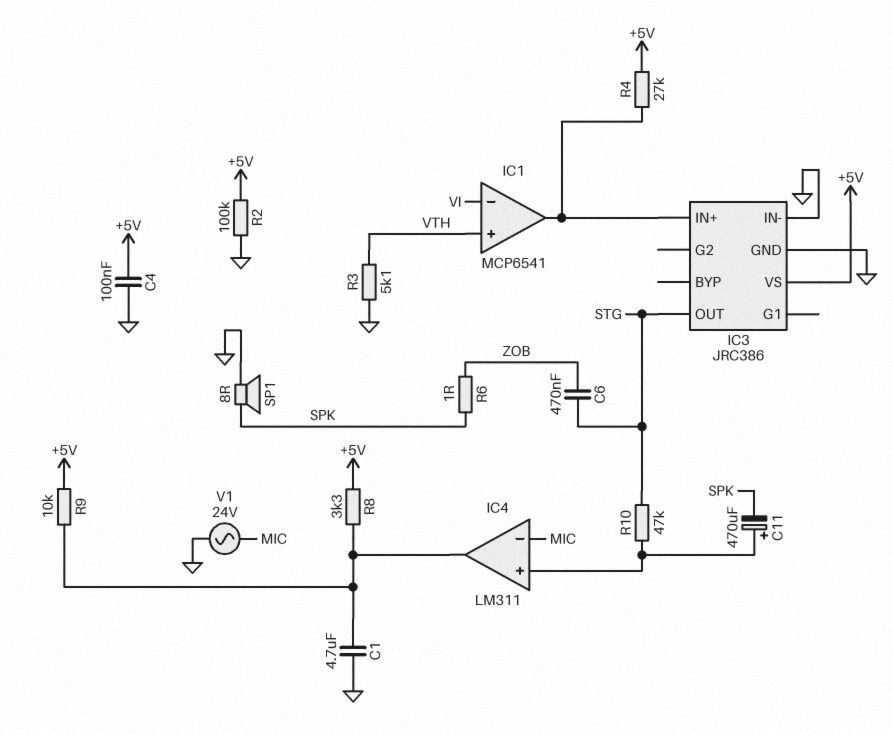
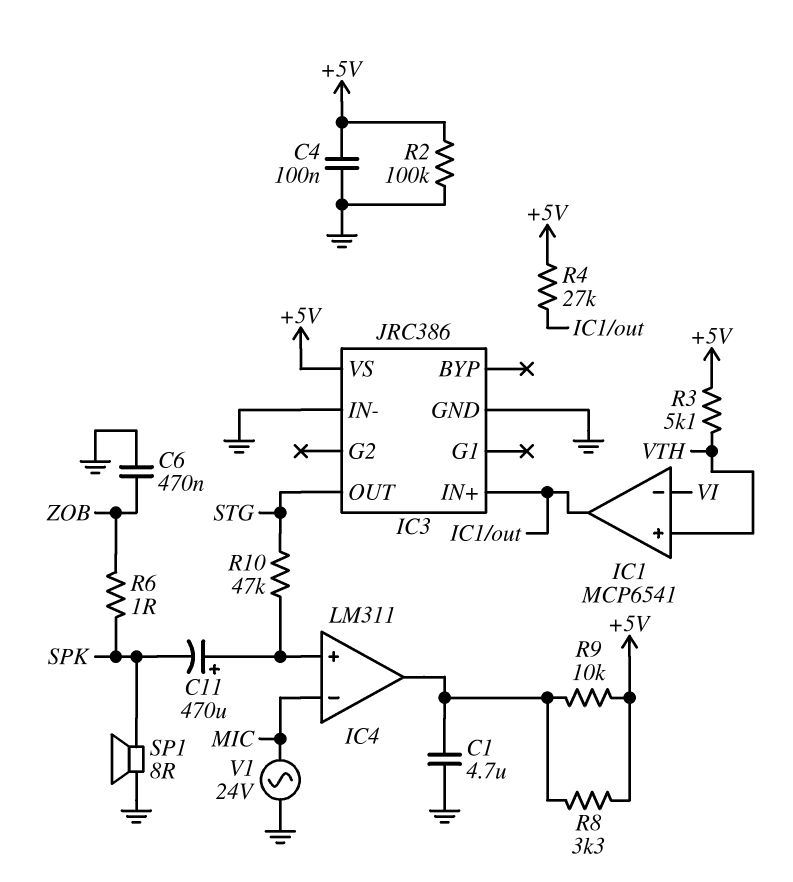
C6: 470nF (STG, ZOB) -> 470nF (GND, ZOB)
R3: 5.1k (GND, VTH) -> 5.1k (+5V, VTH)

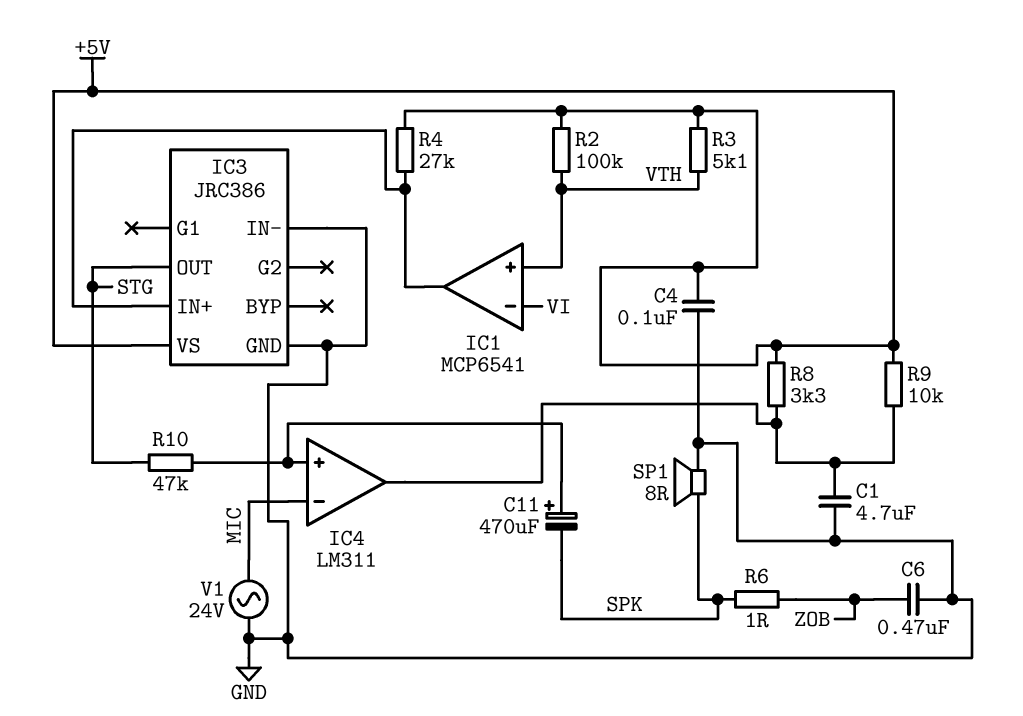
R2: 100k (+5V, GND) -> 100k (+5V, VTH)

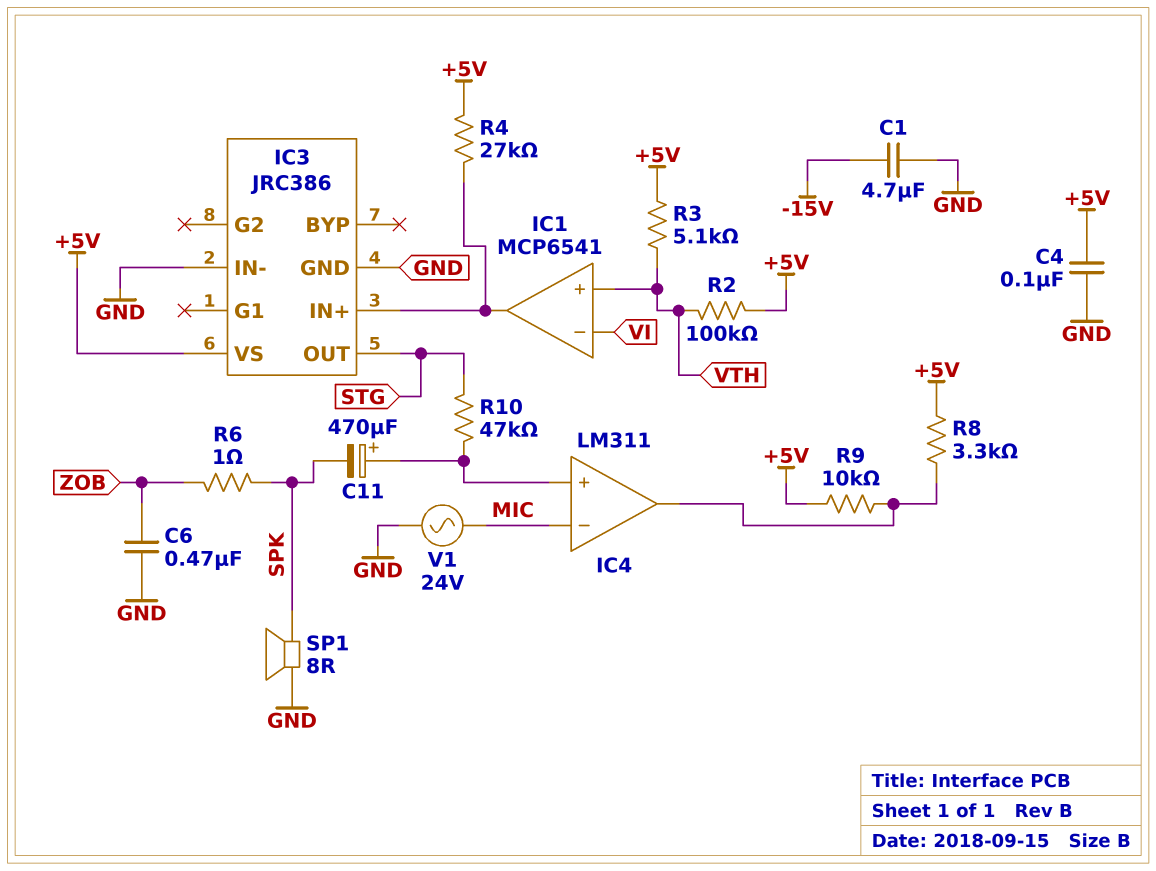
C1: 4.7uF (GND, IC4/out) -> 4.7uF (-15V, GND)

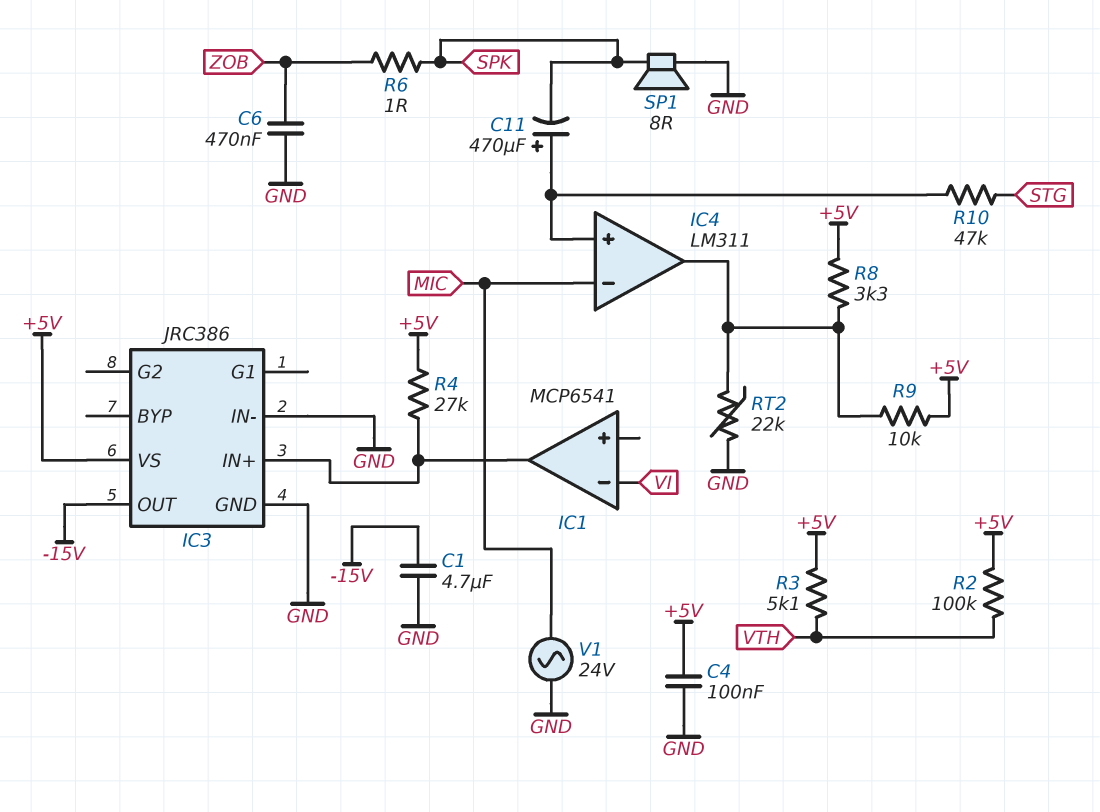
IC1 pin in+: VTH -> none
IC3 pin OUT: STG -> -15V
RT2: none -> 22k (GND, IC4/out)

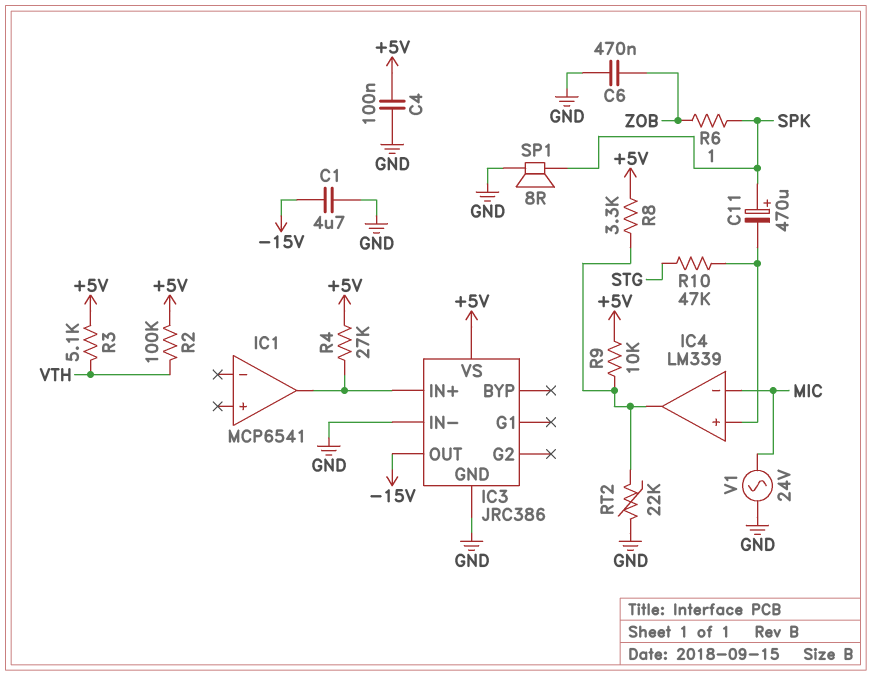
C11: 470uF (plus IC4/in+, minus SPK) -> 470uF (plus SPK, minus IC4/in+)
IC1 pin in-: VI -> none
IC4: LM311 -> LM339

